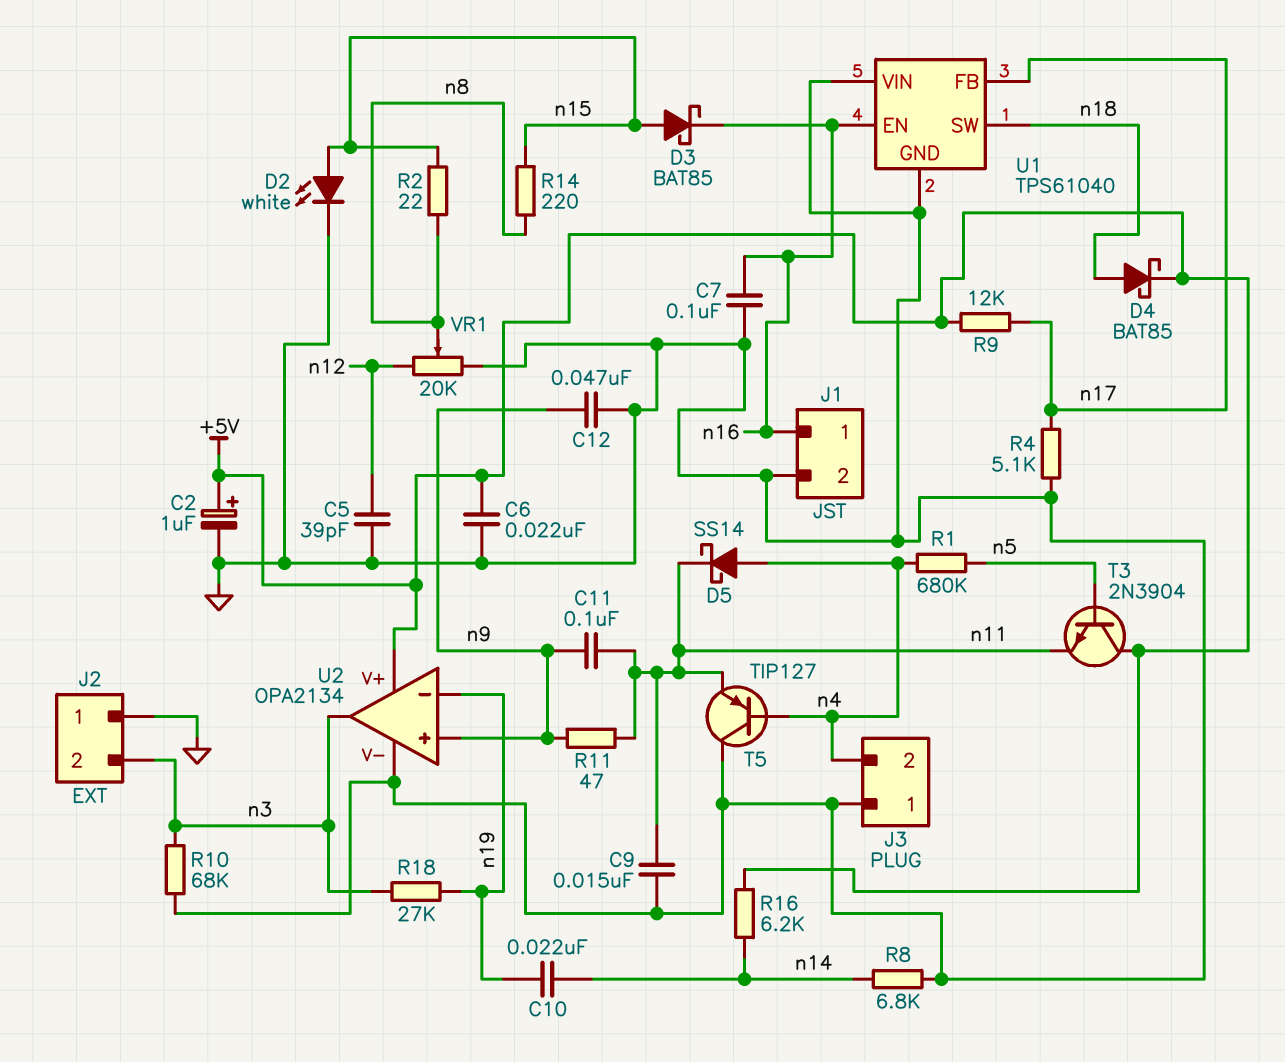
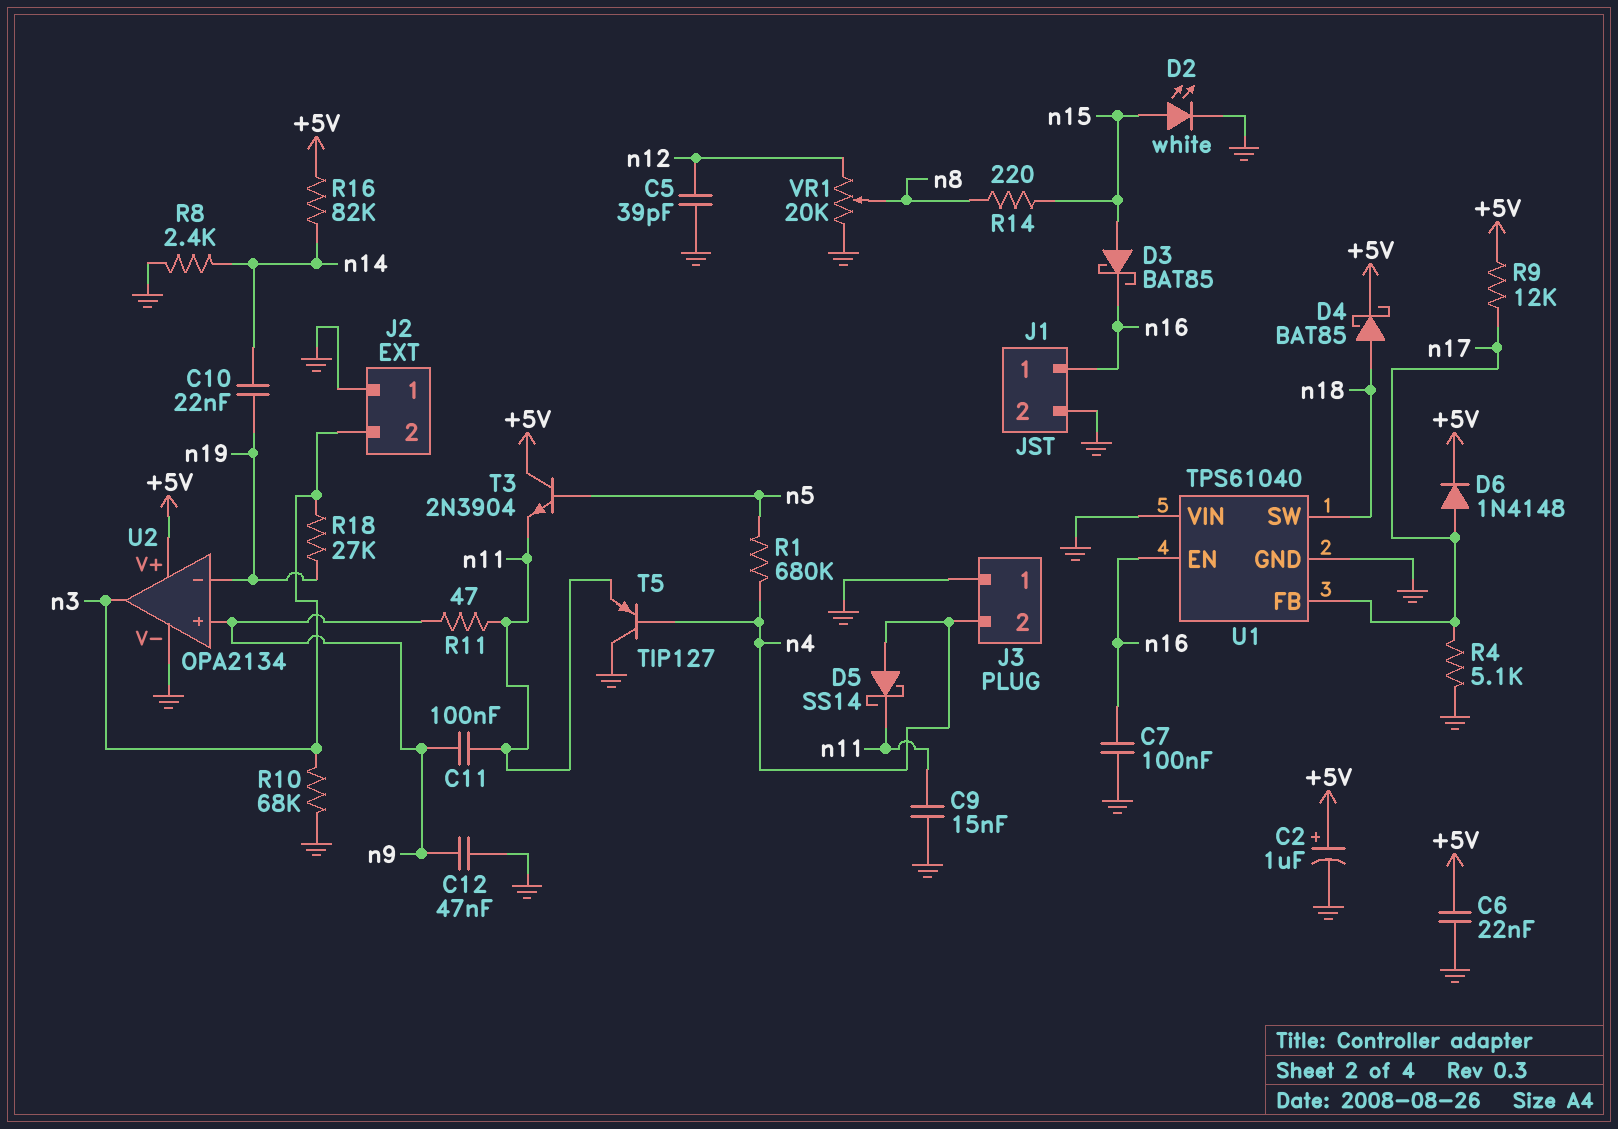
D6: none -> diode 1N4148 (A n17, K +5V)
R2: 22 (n8, n15) -> none
R8: 6.8k (GND, n14) -> 2.4k (GND, n14)
R16: 6.2k (+5V, n14) -> 82k (+5V, n14)

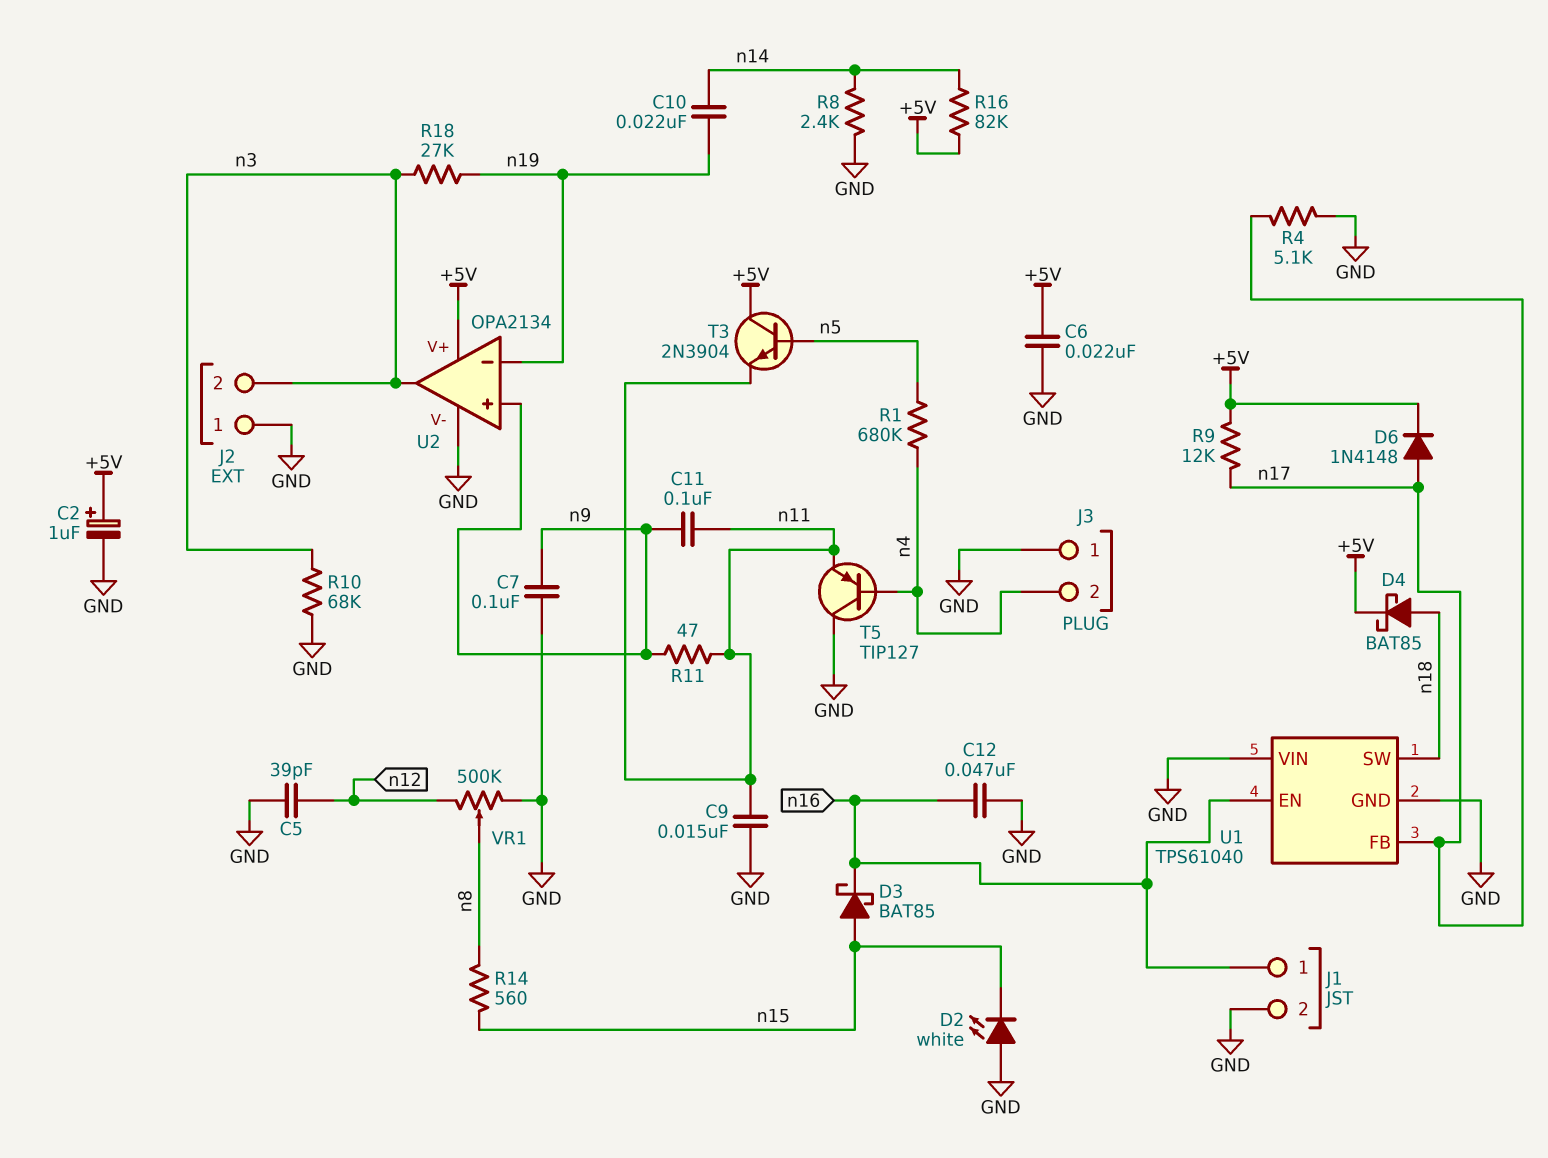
C7: 100nF (GND, n16) -> 100nF (GND, n9)
C12: 47nF (GND, n9) -> 47nF (GND, n16)
D2: LED white (A n15, K GND) -> LED white (A GND, K n15)
D5: schottky SS14 (A n4, K n11) -> none
R14: 220 (n8, n15) -> 560 (n8, n15)
VR1: 20k (GND, n12, wiper n8) -> 500k (GND, n12, wiper n8)

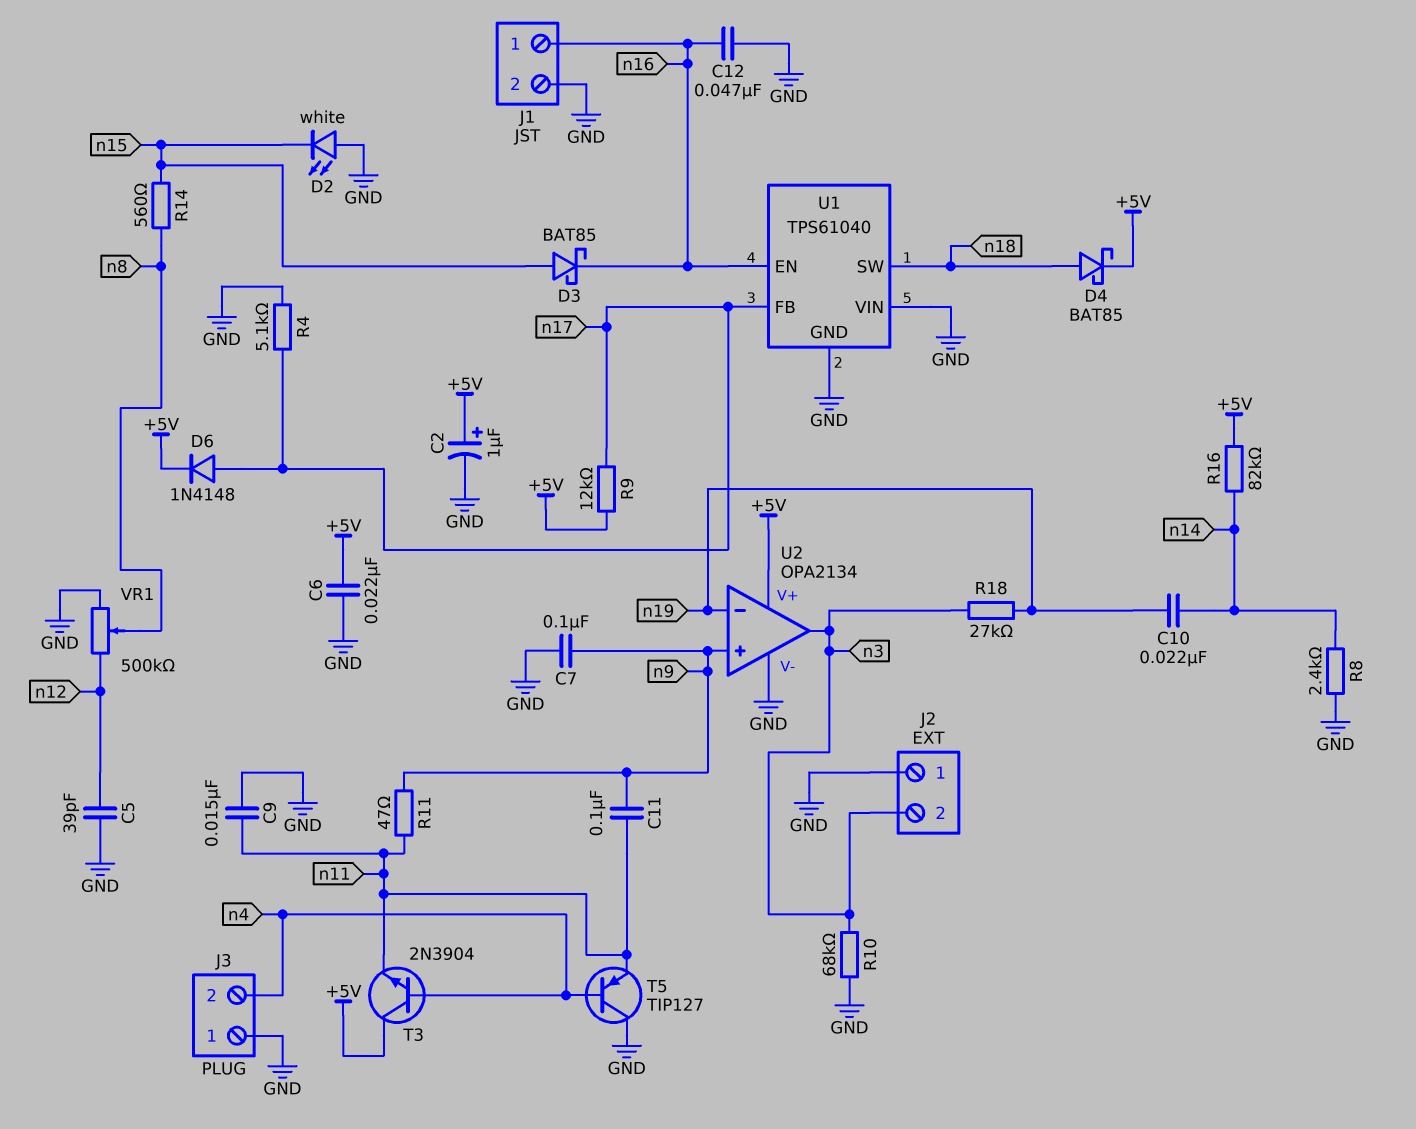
R1: 680k (n4, n5) -> none
T3: NPN 2N3904 (B n5, C +5V, E n11) -> NPN 2N3904 (B n4, C +5V, E n11)

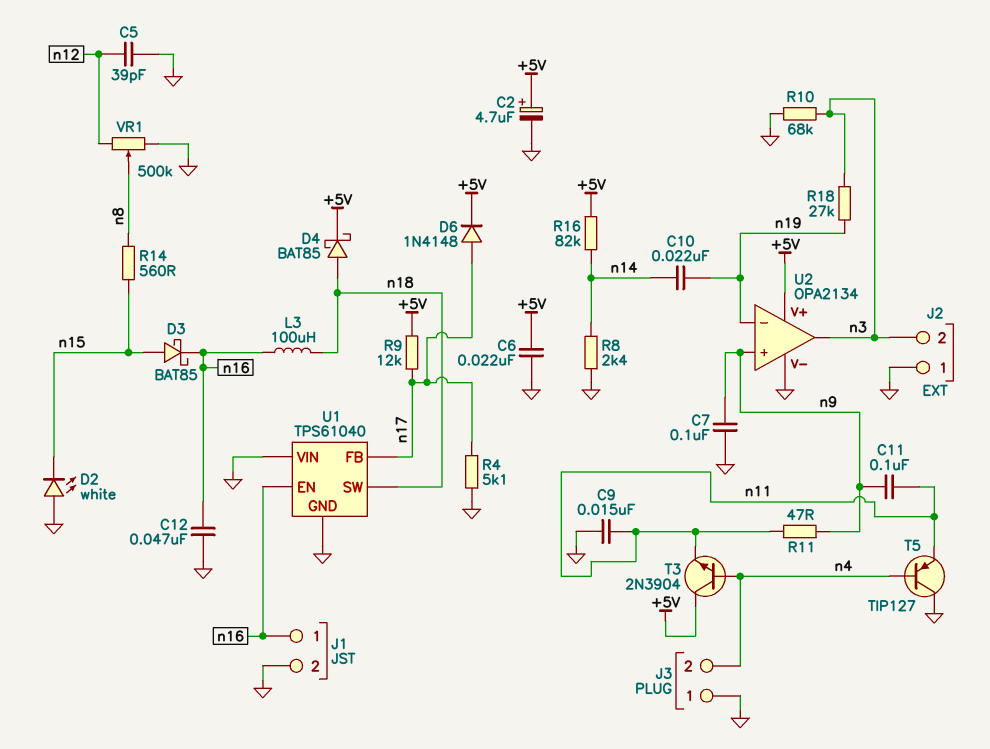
C2: 1uF (plus +5V, minus GND) -> 4.7uF (plus +5V, minus GND)
L3: none -> 100uH (n16, n18)

